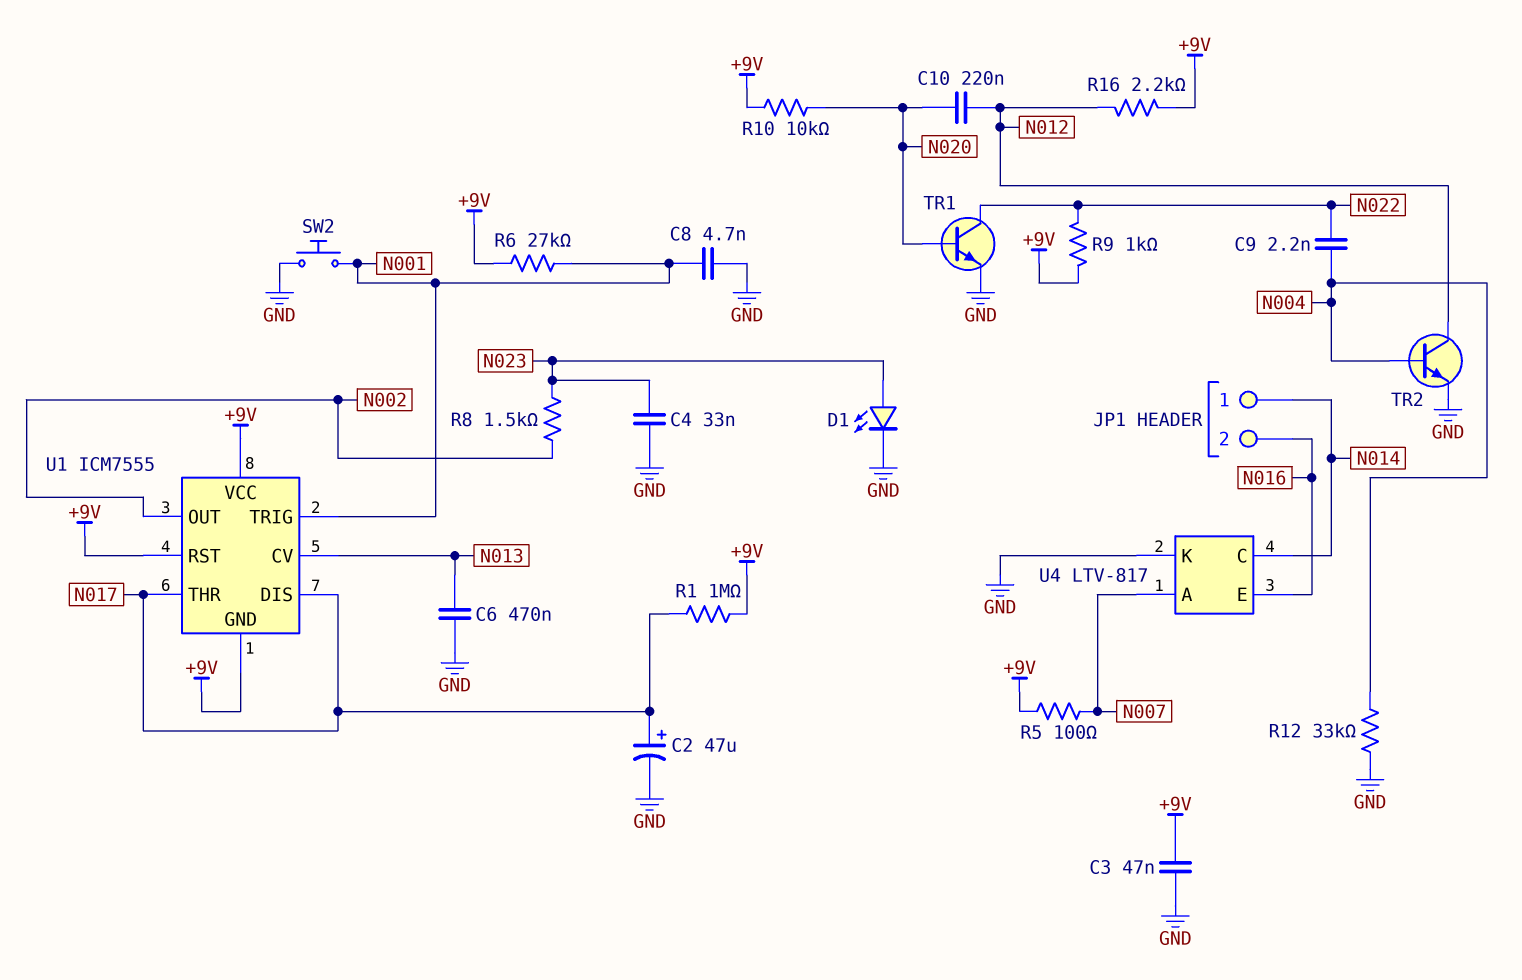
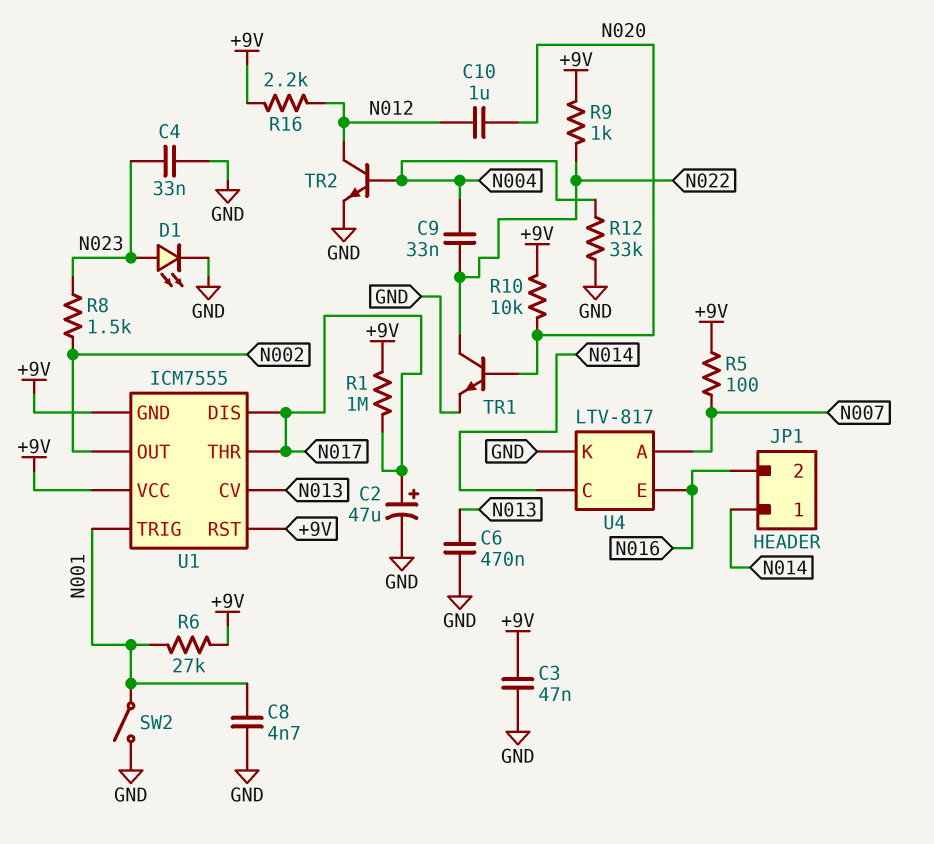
C9: 2.2nF (N004, N022) -> 33nF (N004, N022)
C10: 220nF (N012, N020) -> 1uF (N012, N020)
SW2: button (GND, N001) -> switch (GND, N001)

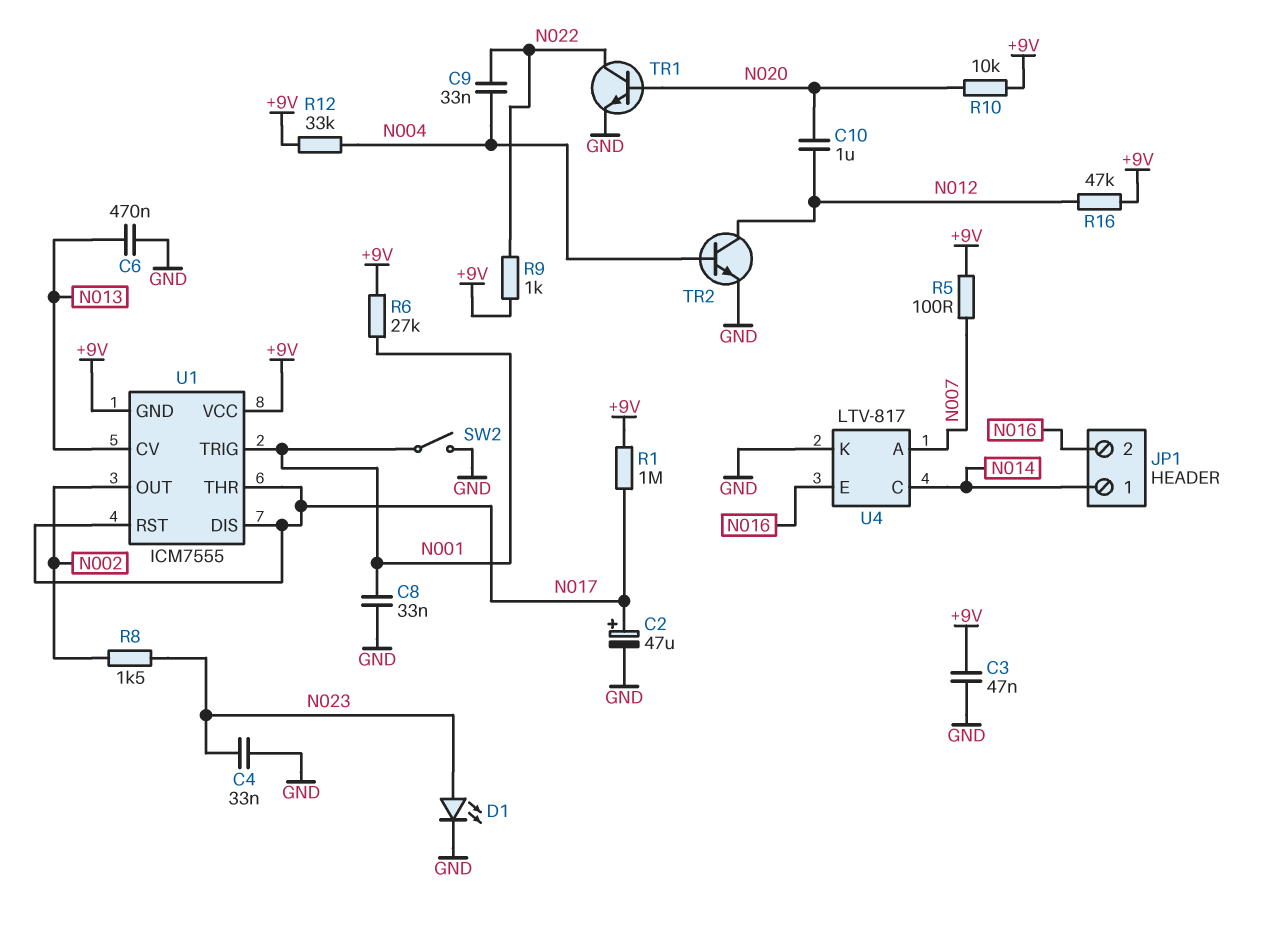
C8: 4.7nF (GND, N001) -> 33nF (GND, N001)
R12: 33k (GND, N004) -> 33k (+9V, N004)
R16: 2.2k (+9V, N012) -> 47k (+9V, N012)
U1 pin RST: +9V -> N017

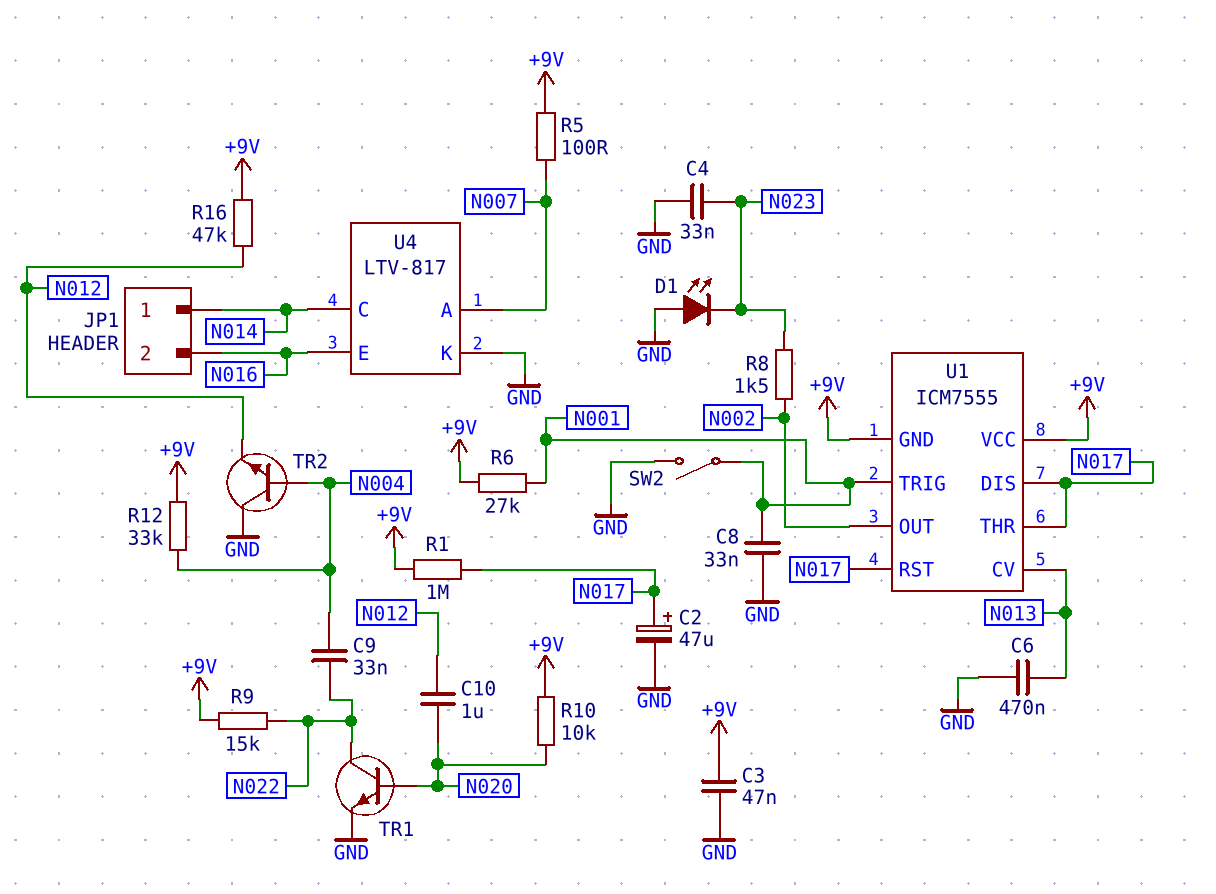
D1: LED (A N023, K GND) -> LED (A GND, K N023)
R9: 1k (+9V, N022) -> 15k (+9V, N022)
TR2: NPN (B N004, C N012, E GND) -> NPN (B N004, C GND, E N012)

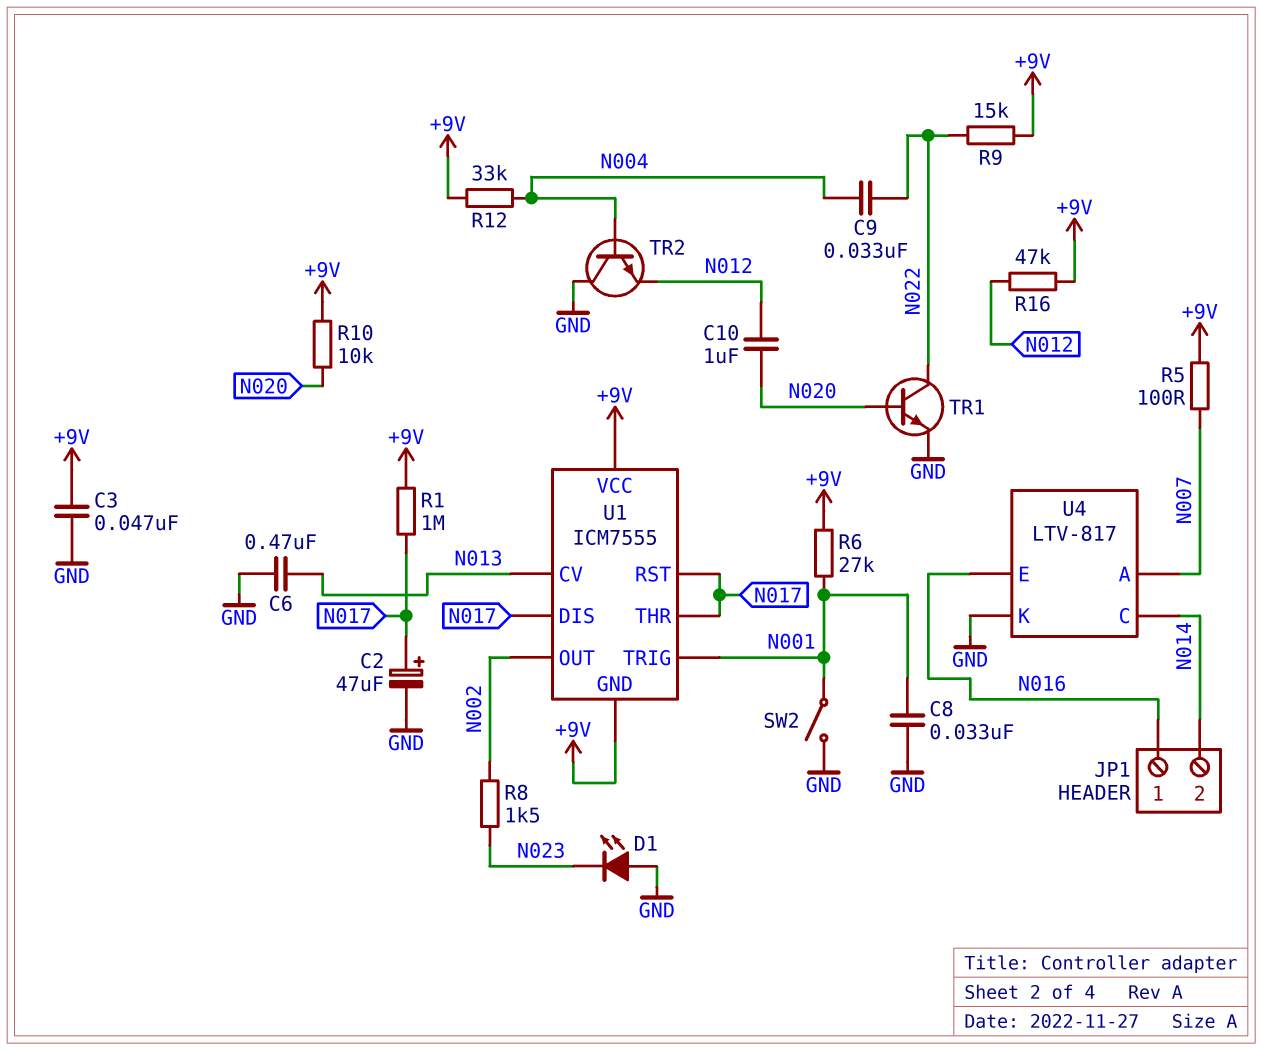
C4: 33nF (GND, N023) -> none
JP1 pin 1: N014 -> N016
JP1 pin 2: N016 -> N014

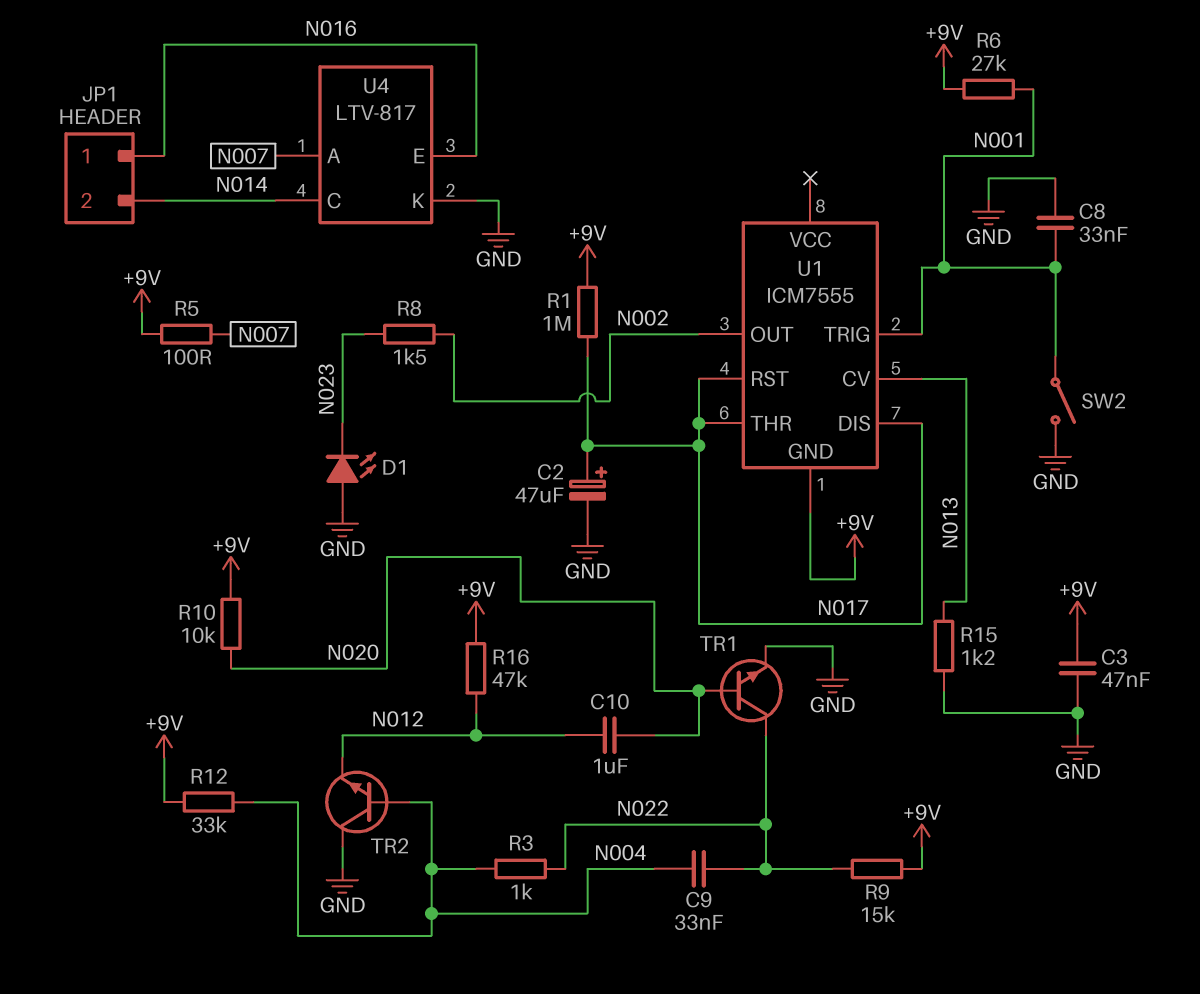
C6: 470nF (GND, N013) -> none
R3: none -> 1k (N004, N022)
R15: none -> 1.2k (GND, N013)
U1 pin VCC: +9V -> none

